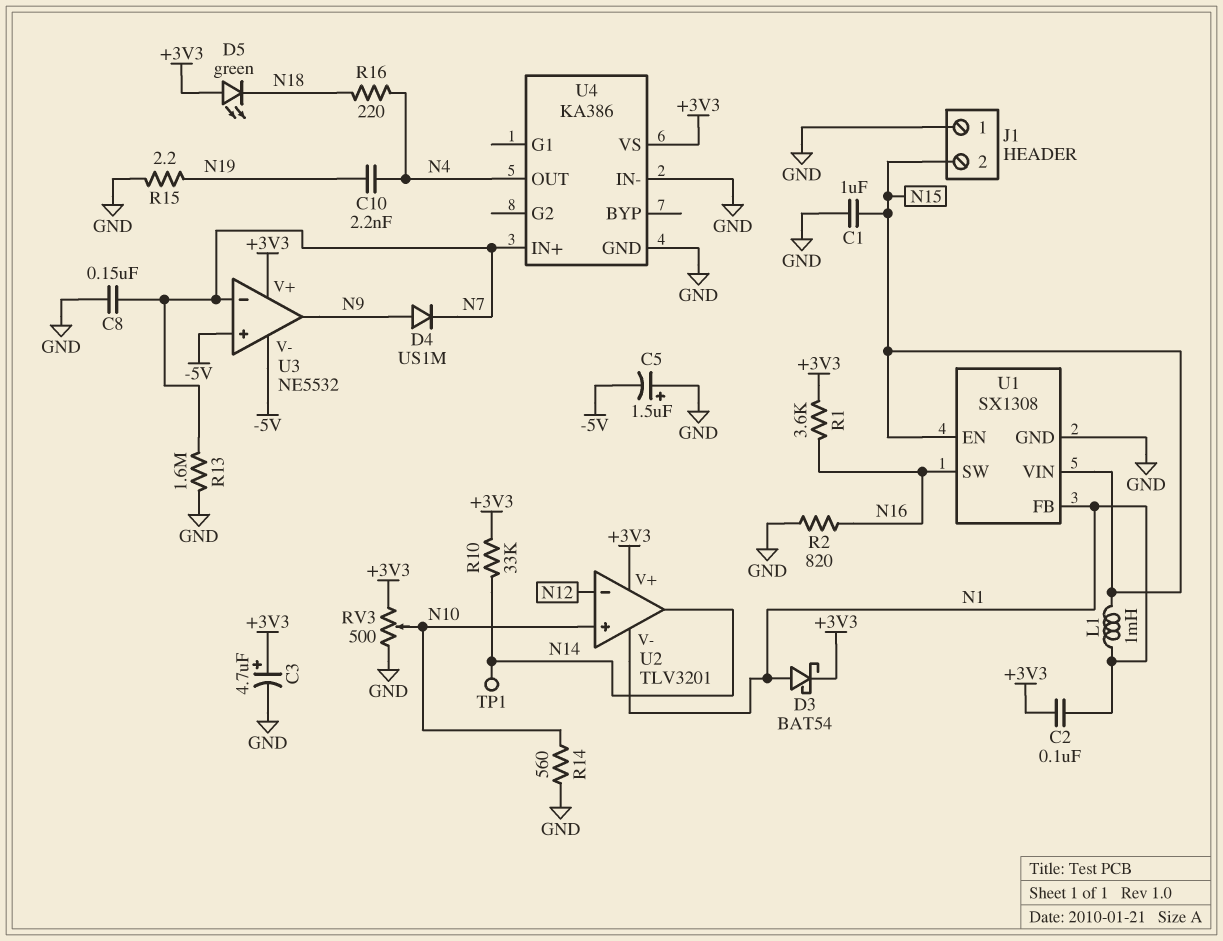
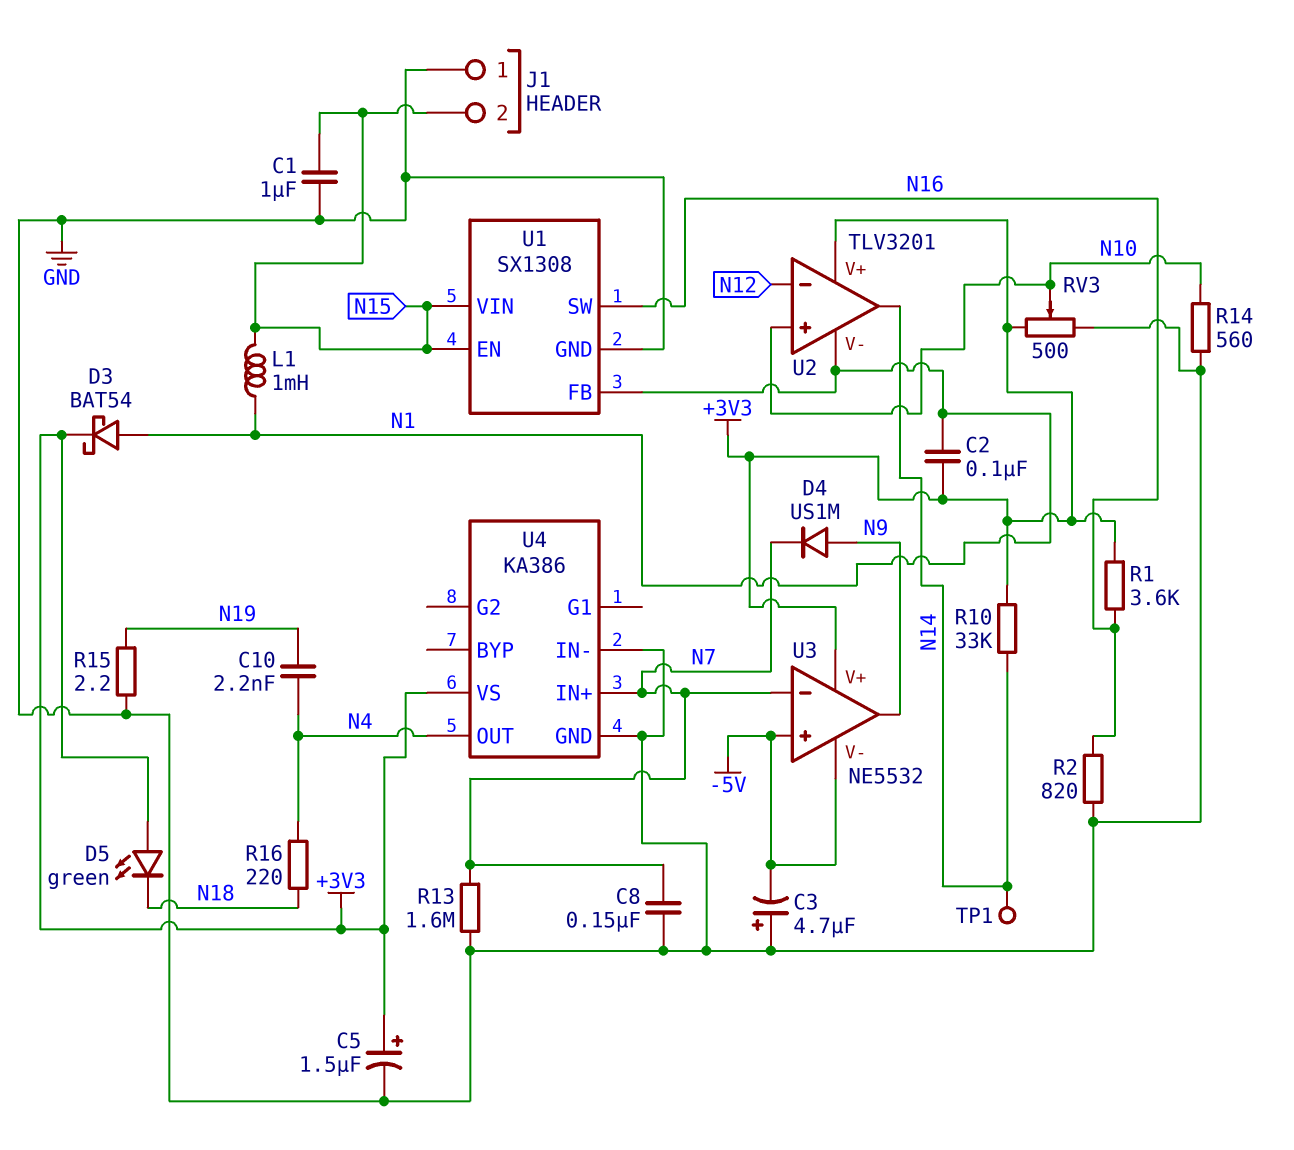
C3: 4.7uF (plus +3V3, minus GND) -> 4.7uF (plus GND, minus -5V)
C5: 1.5uF (plus GND, minus -5V) -> 1.5uF (plus +3V3, minus GND)

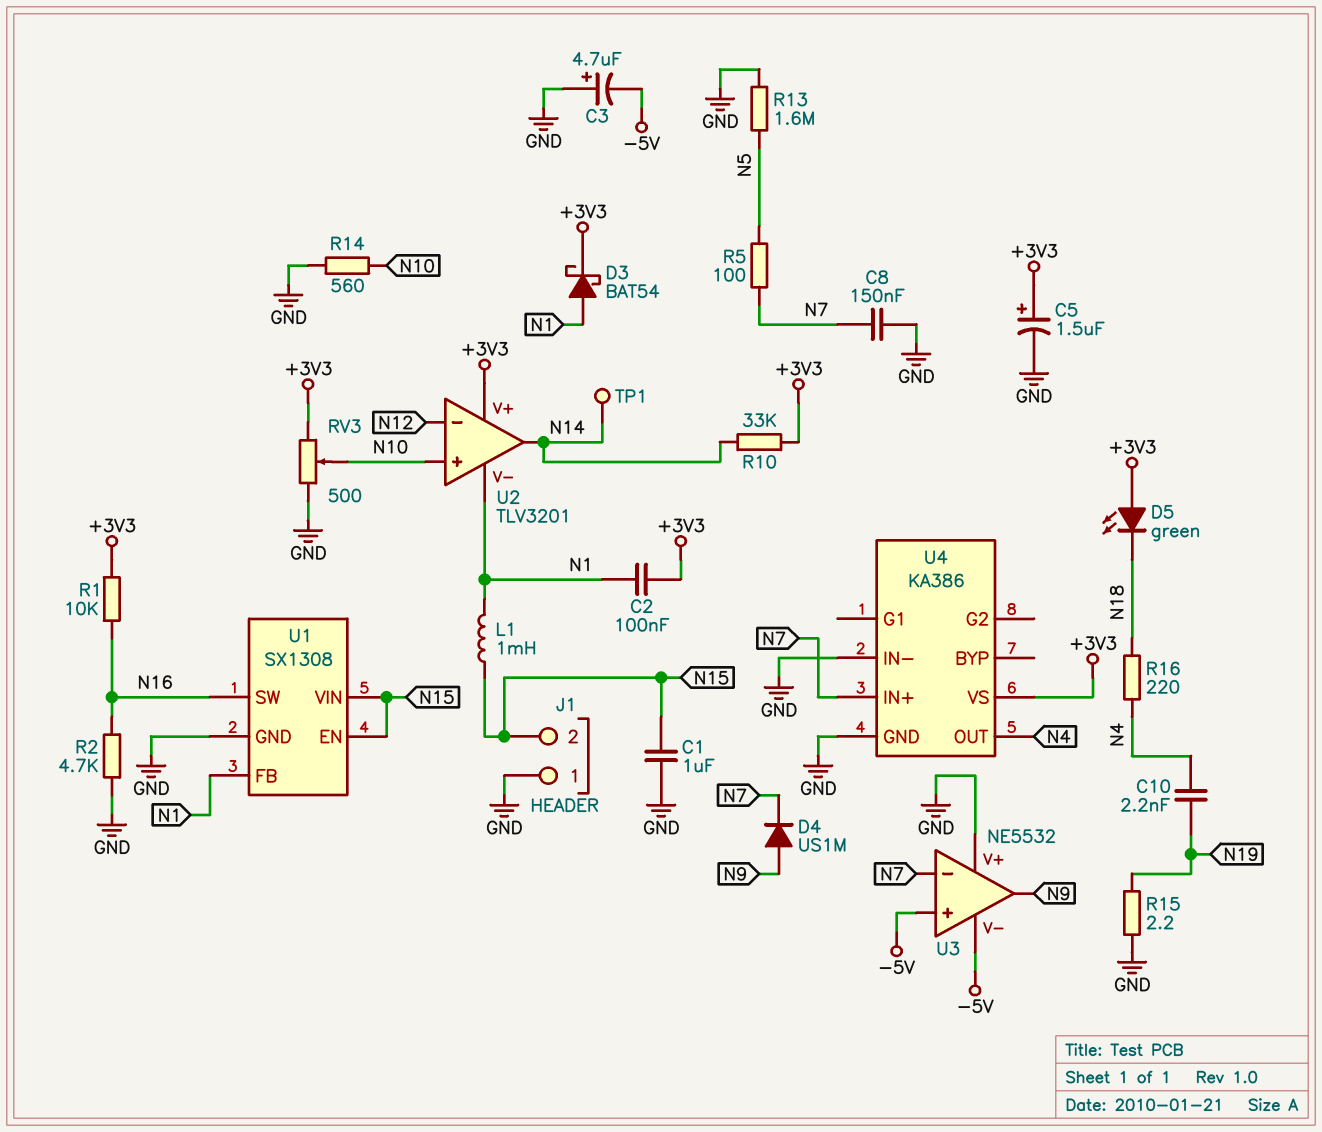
R1: 3.6k (+3V3, N16) -> 10k (+3V3, N16)
R2: 820 (GND, N16) -> 4.7k (GND, N16)
R5: none -> 100 (N5, N7)
R13: 1.6M (GND, N7) -> 1.6M (GND, N5)
U3 pin V+: +3V3 -> GND

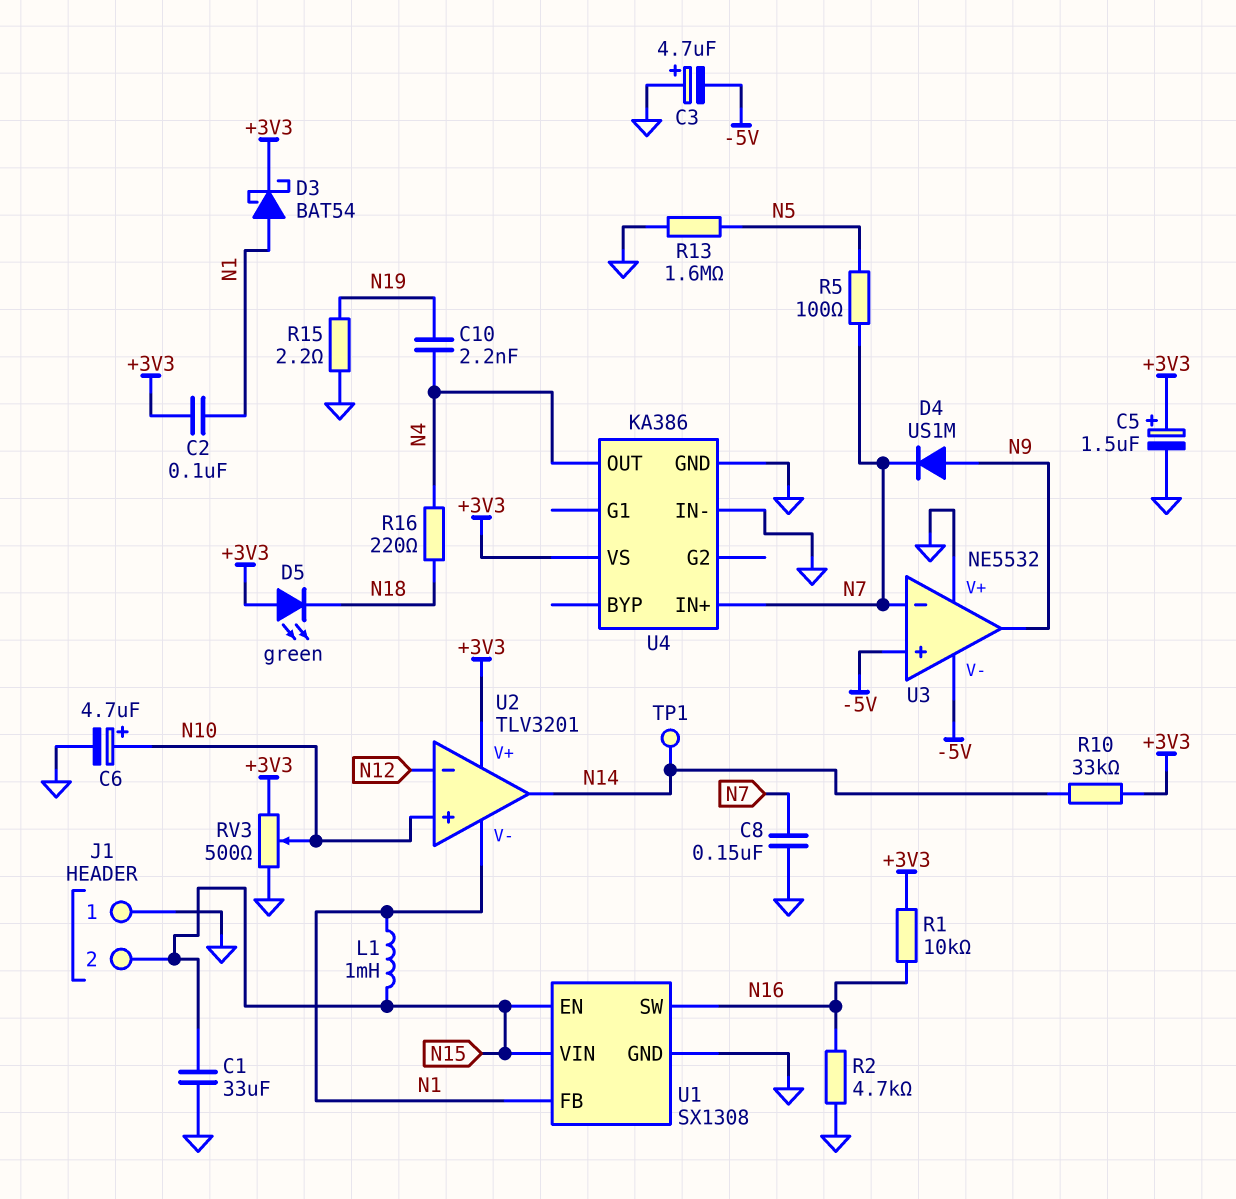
C1: 1uF (GND, N15) -> 33uF (GND, N15)
C6: none -> 4.7uF (plus N10, minus GND)
R14: 560 (GND, N10) -> none

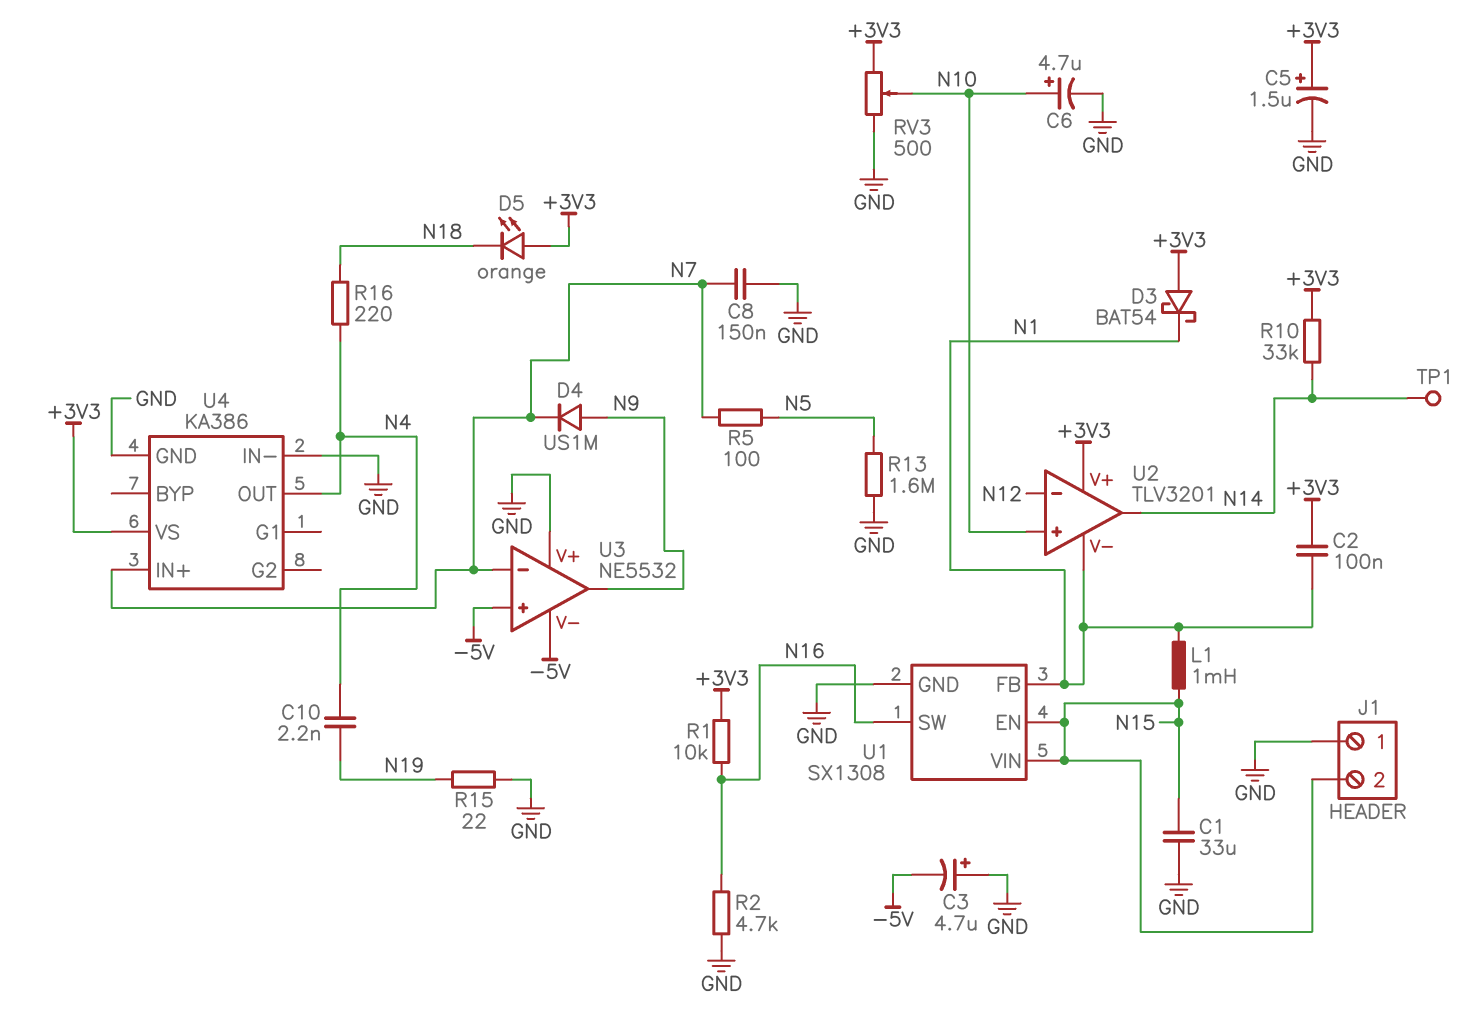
D3: schottky BAT54 (A N1, K +3V3) -> schottky BAT54 (A +3V3, K N1)
D5: LED green (A +3V3, K N18) -> LED orange (A +3V3, K N18)
R15: 2.2 (GND, N19) -> 22 (GND, N19)

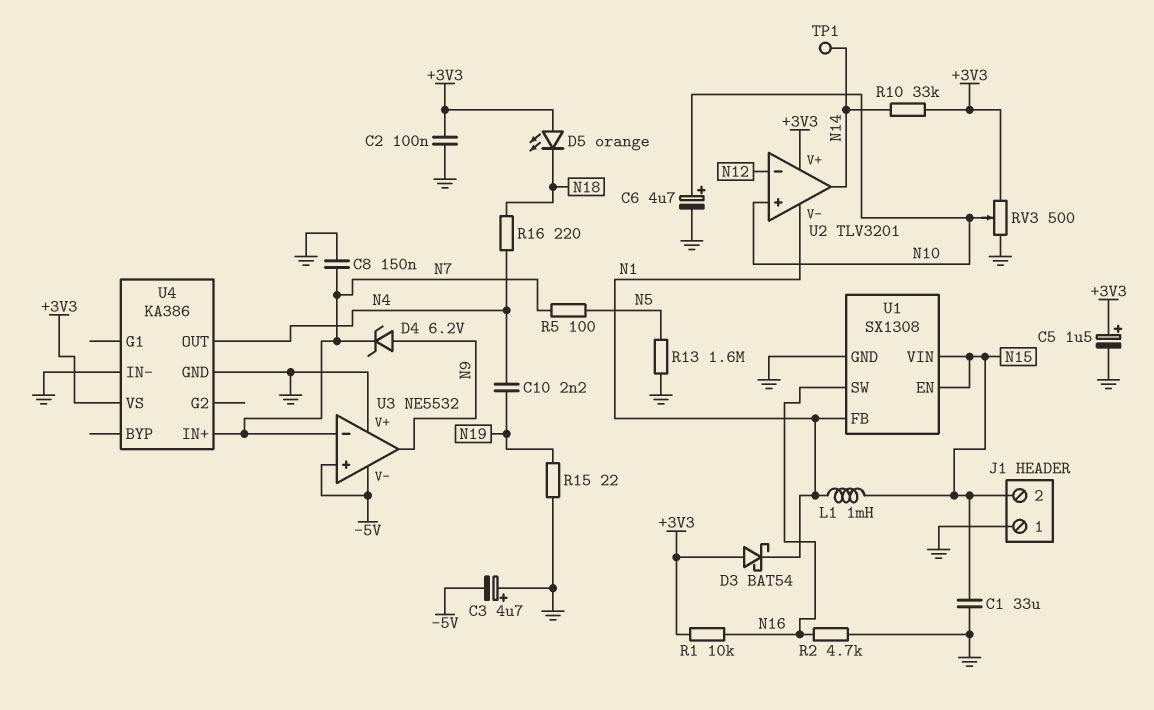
C2: 100nF (+3V3, N1) -> 100nF (+3V3, GND)
D4: diode US1M (A N9, K N7) -> zener 6.2V (A N9, K N7)

